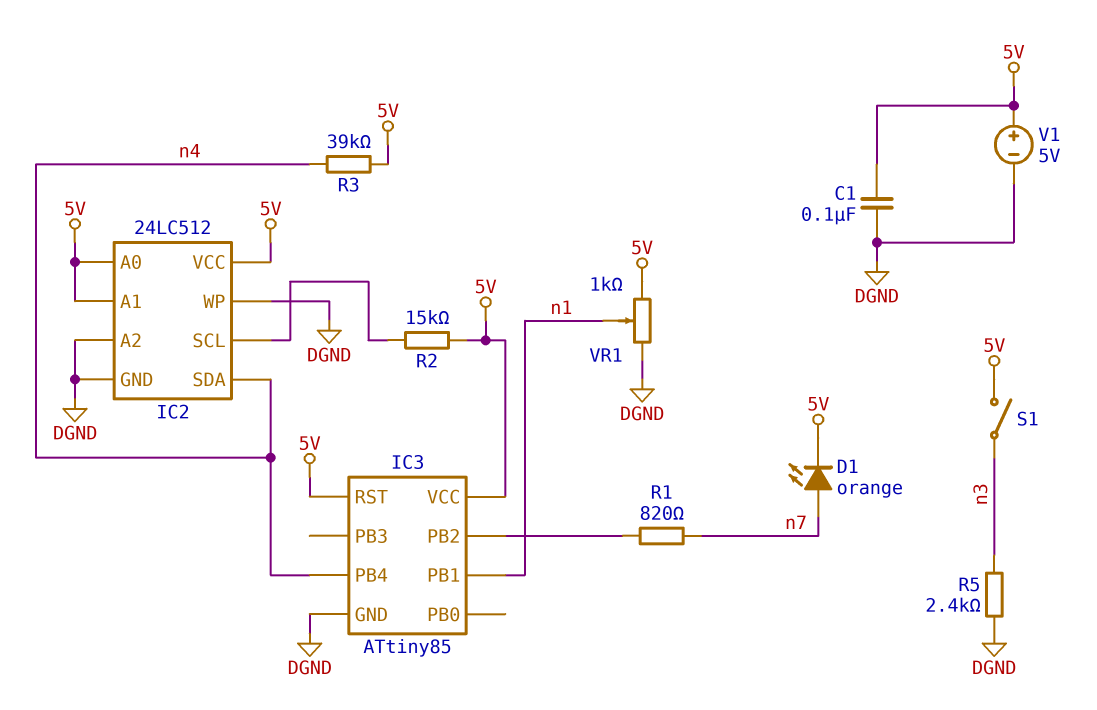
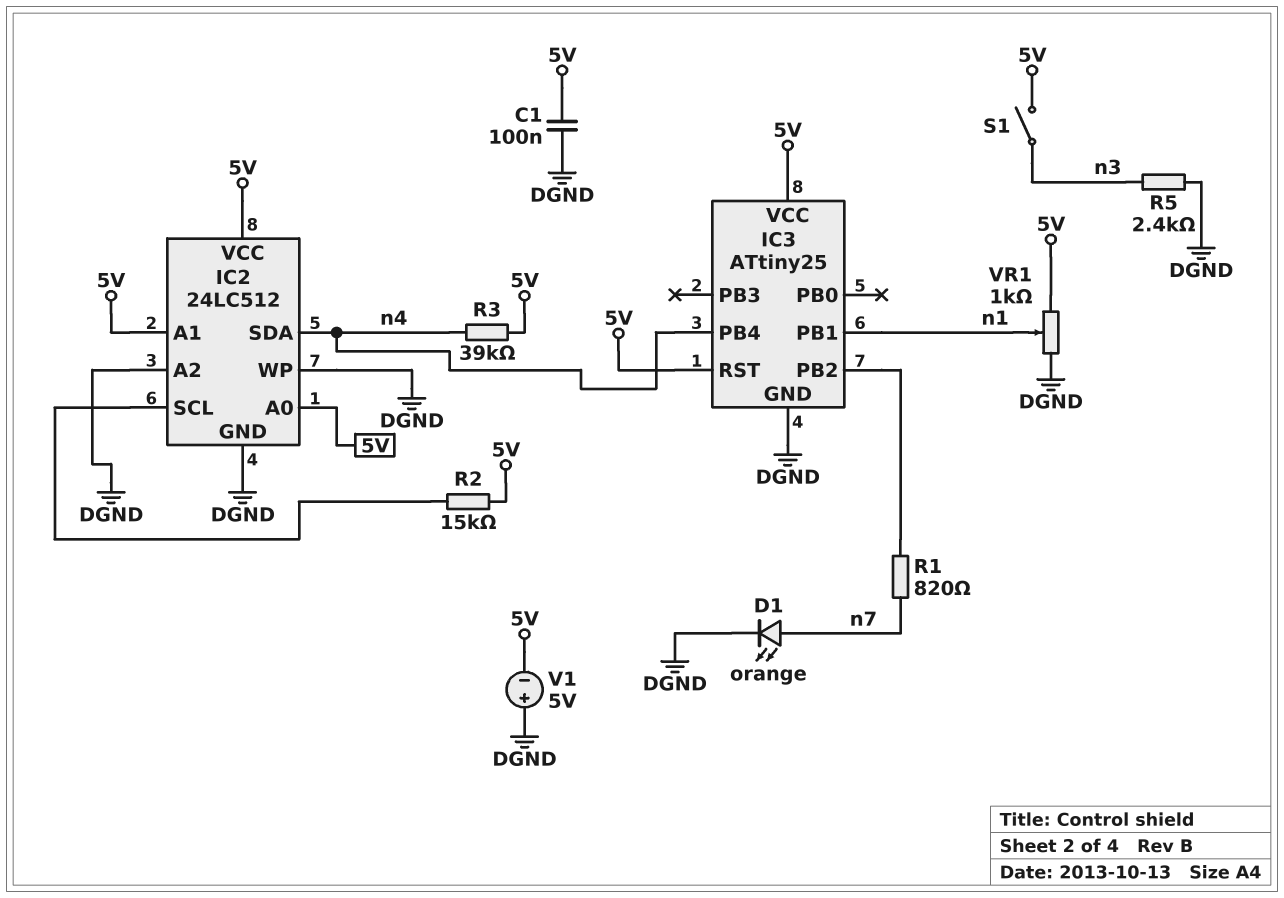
D1: LED orange (A n7, K 5V) -> LED orange (A n7, K DGND)
IC3: ATtiny85 -> ATtiny25
V1: 5V (plus 5V, minus DGND) -> 5V (plus DGND, minus 5V)

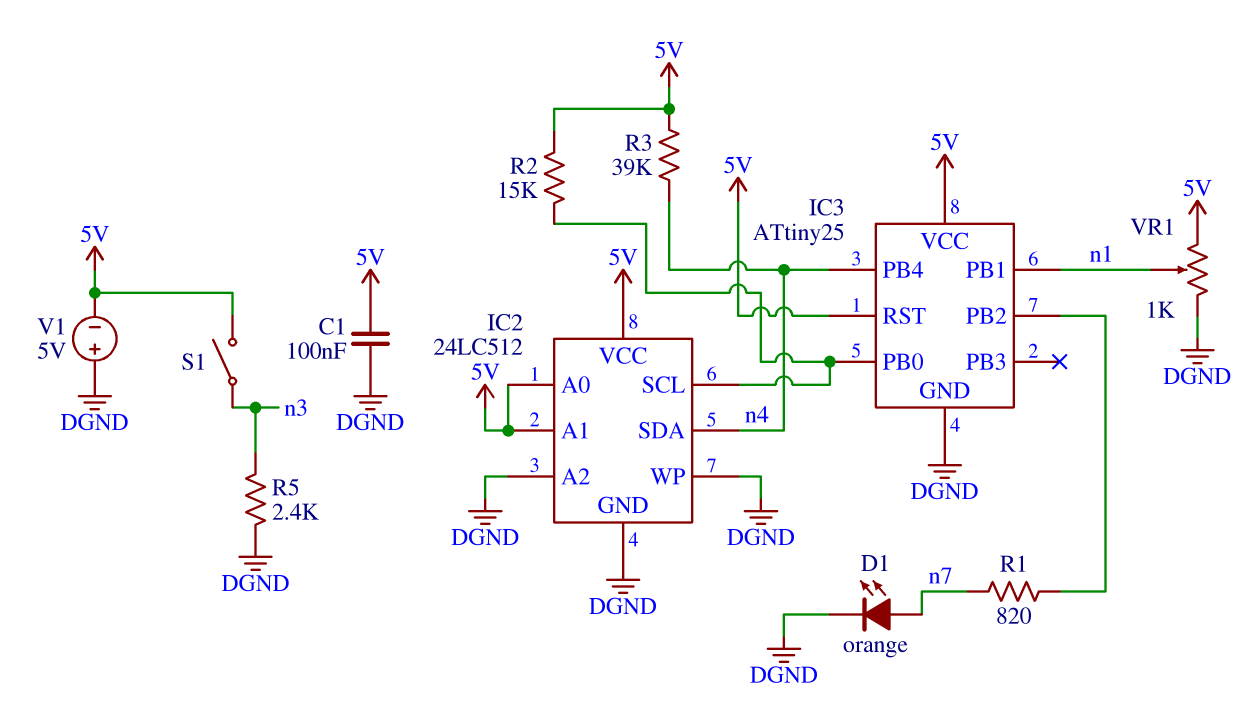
IC3 pin PB0: none -> IC2/SCL

